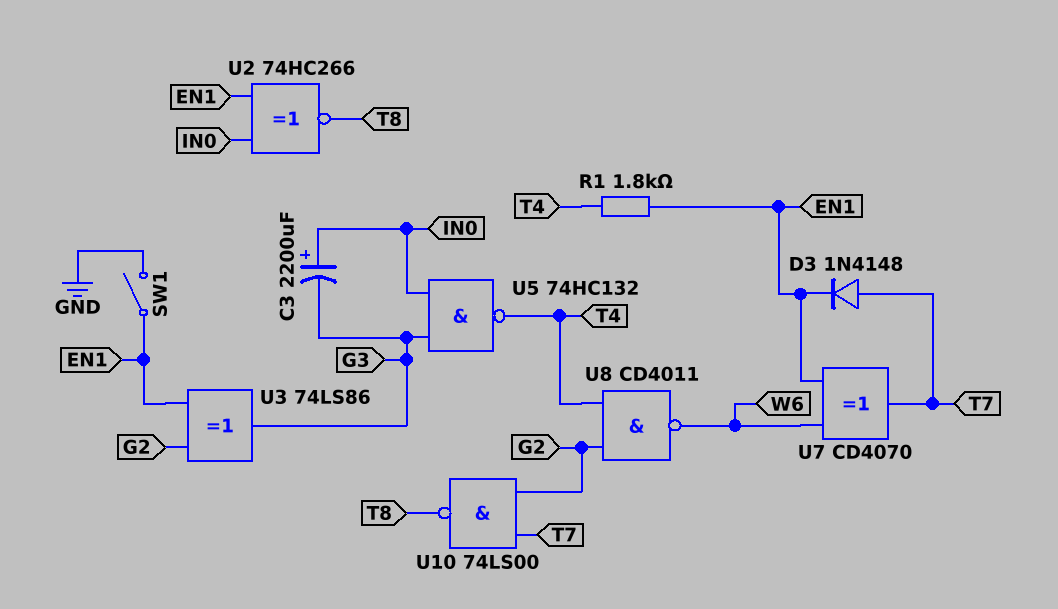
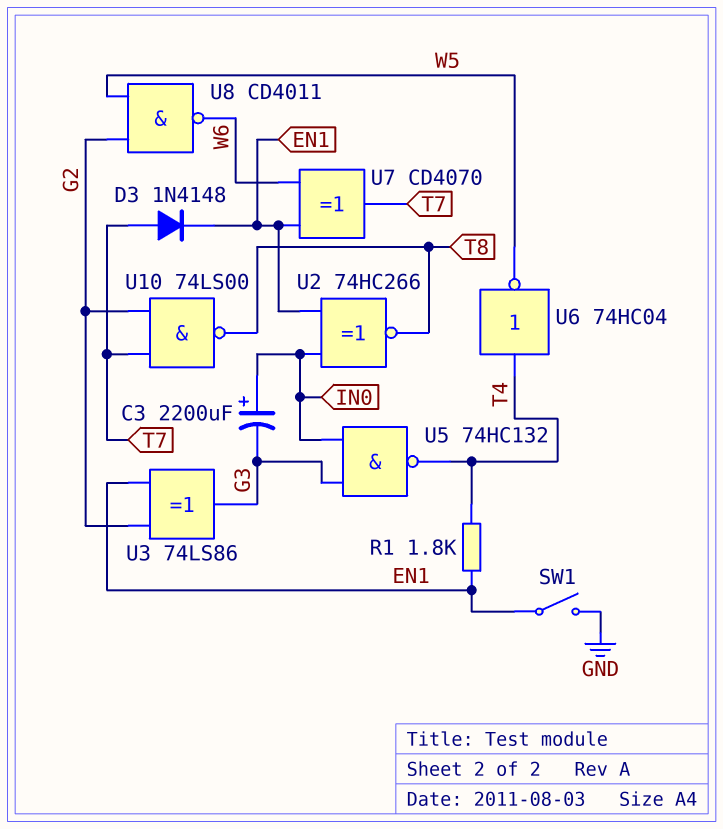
U6: none -> NOT 74HC04 (in T4, out W5)
U8: NAND CD4011 (in G2, in T4, out W6) -> NAND CD4011 (in G2, in W5, out W6)

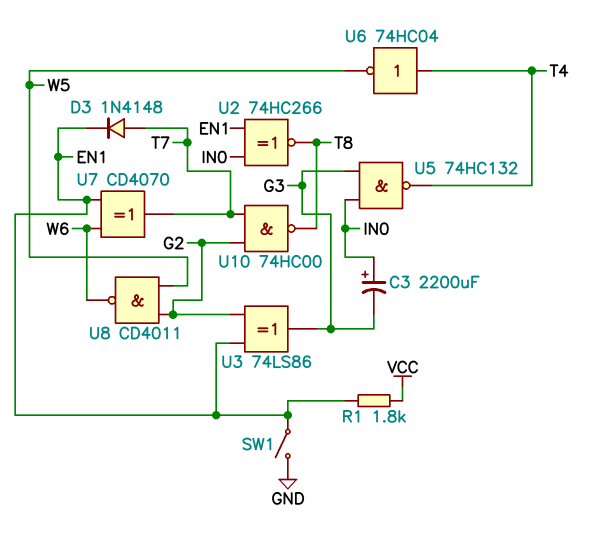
R1: 1.8k (EN1, T4) -> 1.8k (EN1, VCC)
U10: NAND 74LS00 (in G2, in T7, out T8) -> NAND 74HC00 (in G2, in T7, out T8)

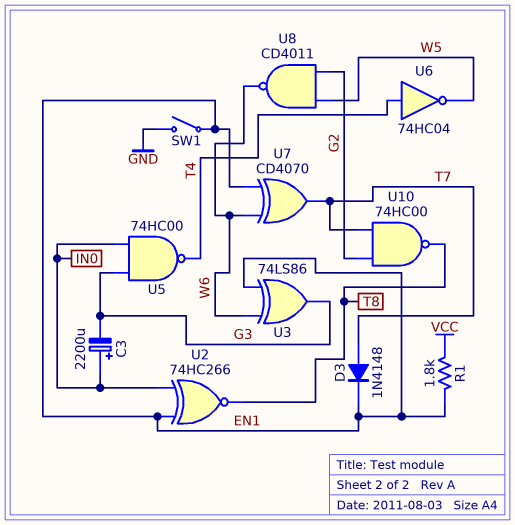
U3: XOR 74LS86 (in EN1, in G2, out G3) -> XOR 74LS86 (in EN1, in W6, out G3)
U5: NAND 74HC132 (in G3, in IN0, out T4) -> NAND 74HC00 (in G3, in IN0, out T4)

